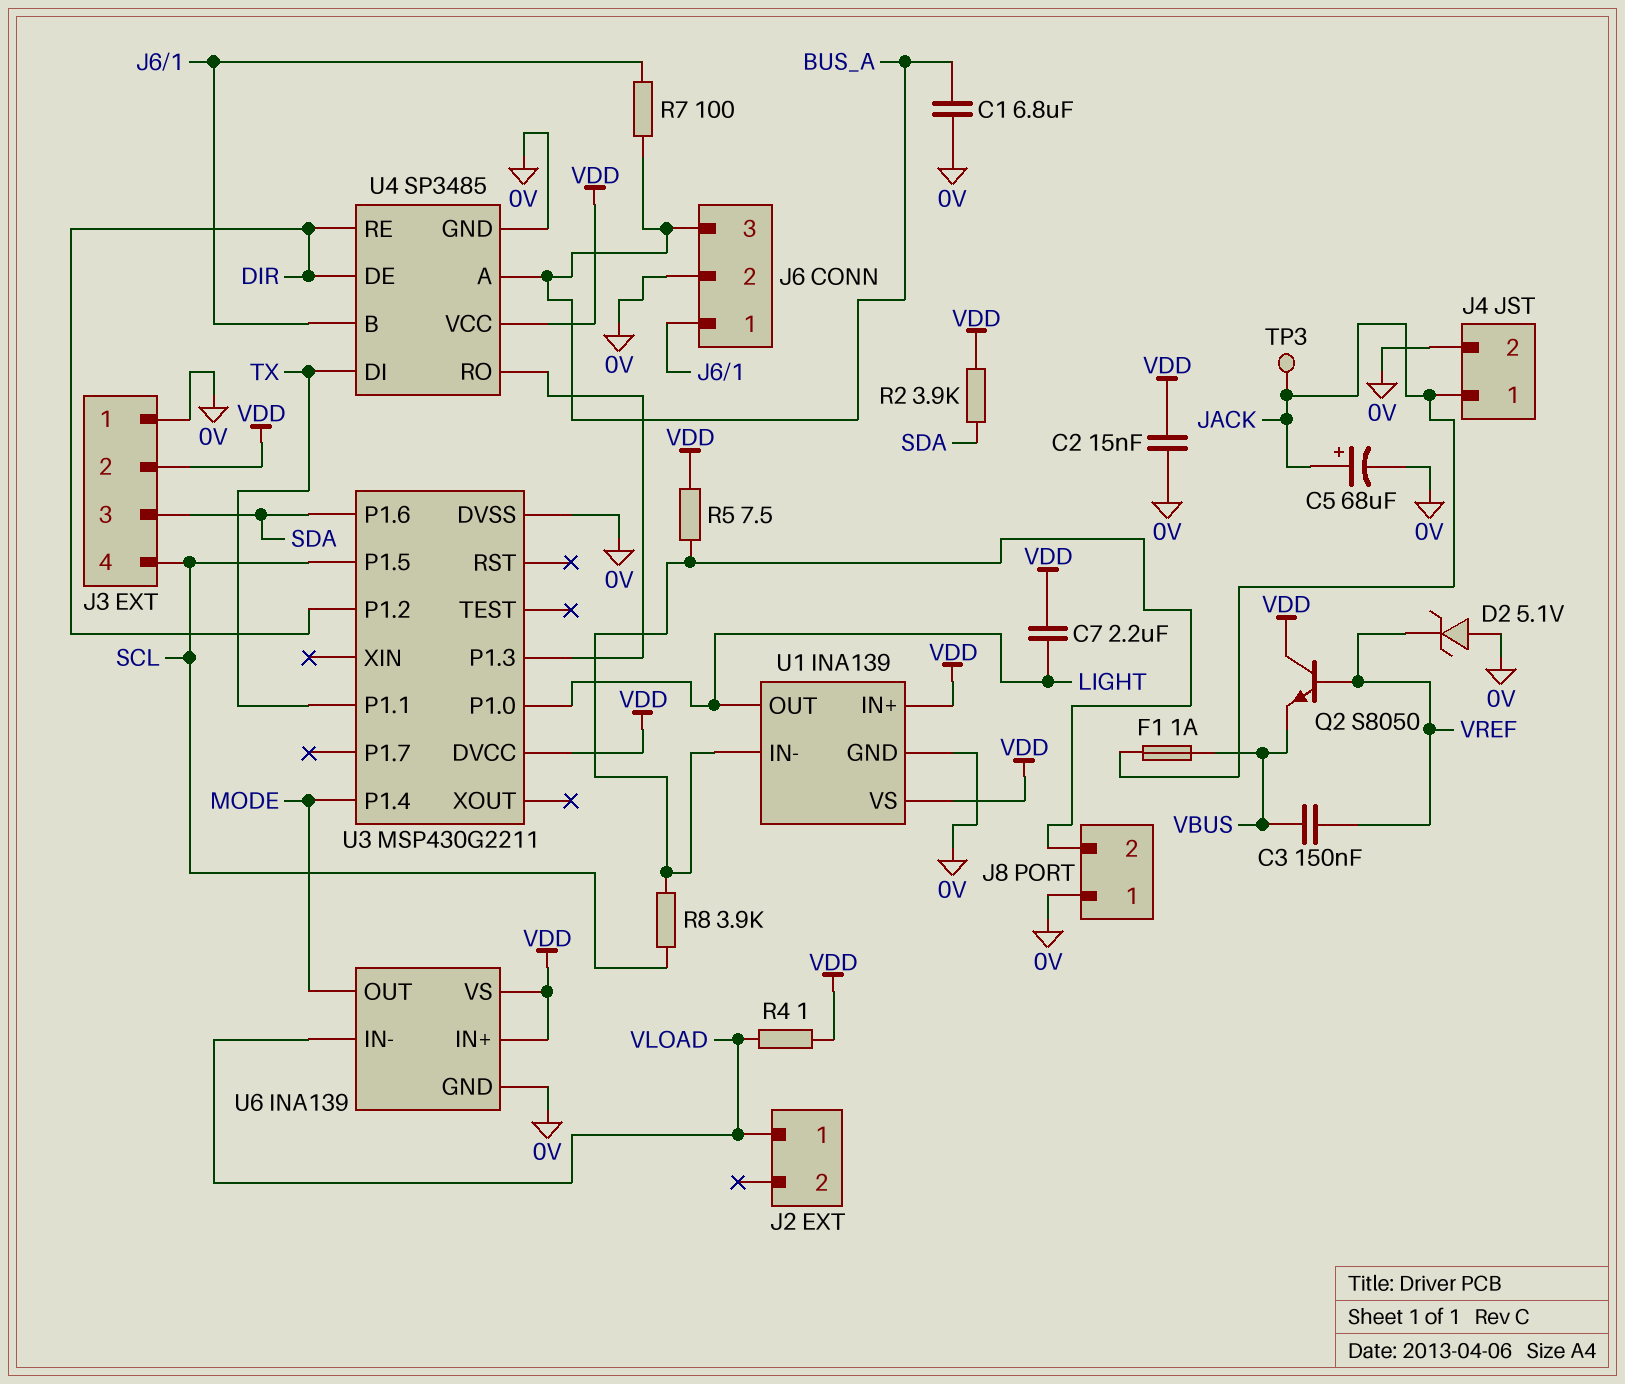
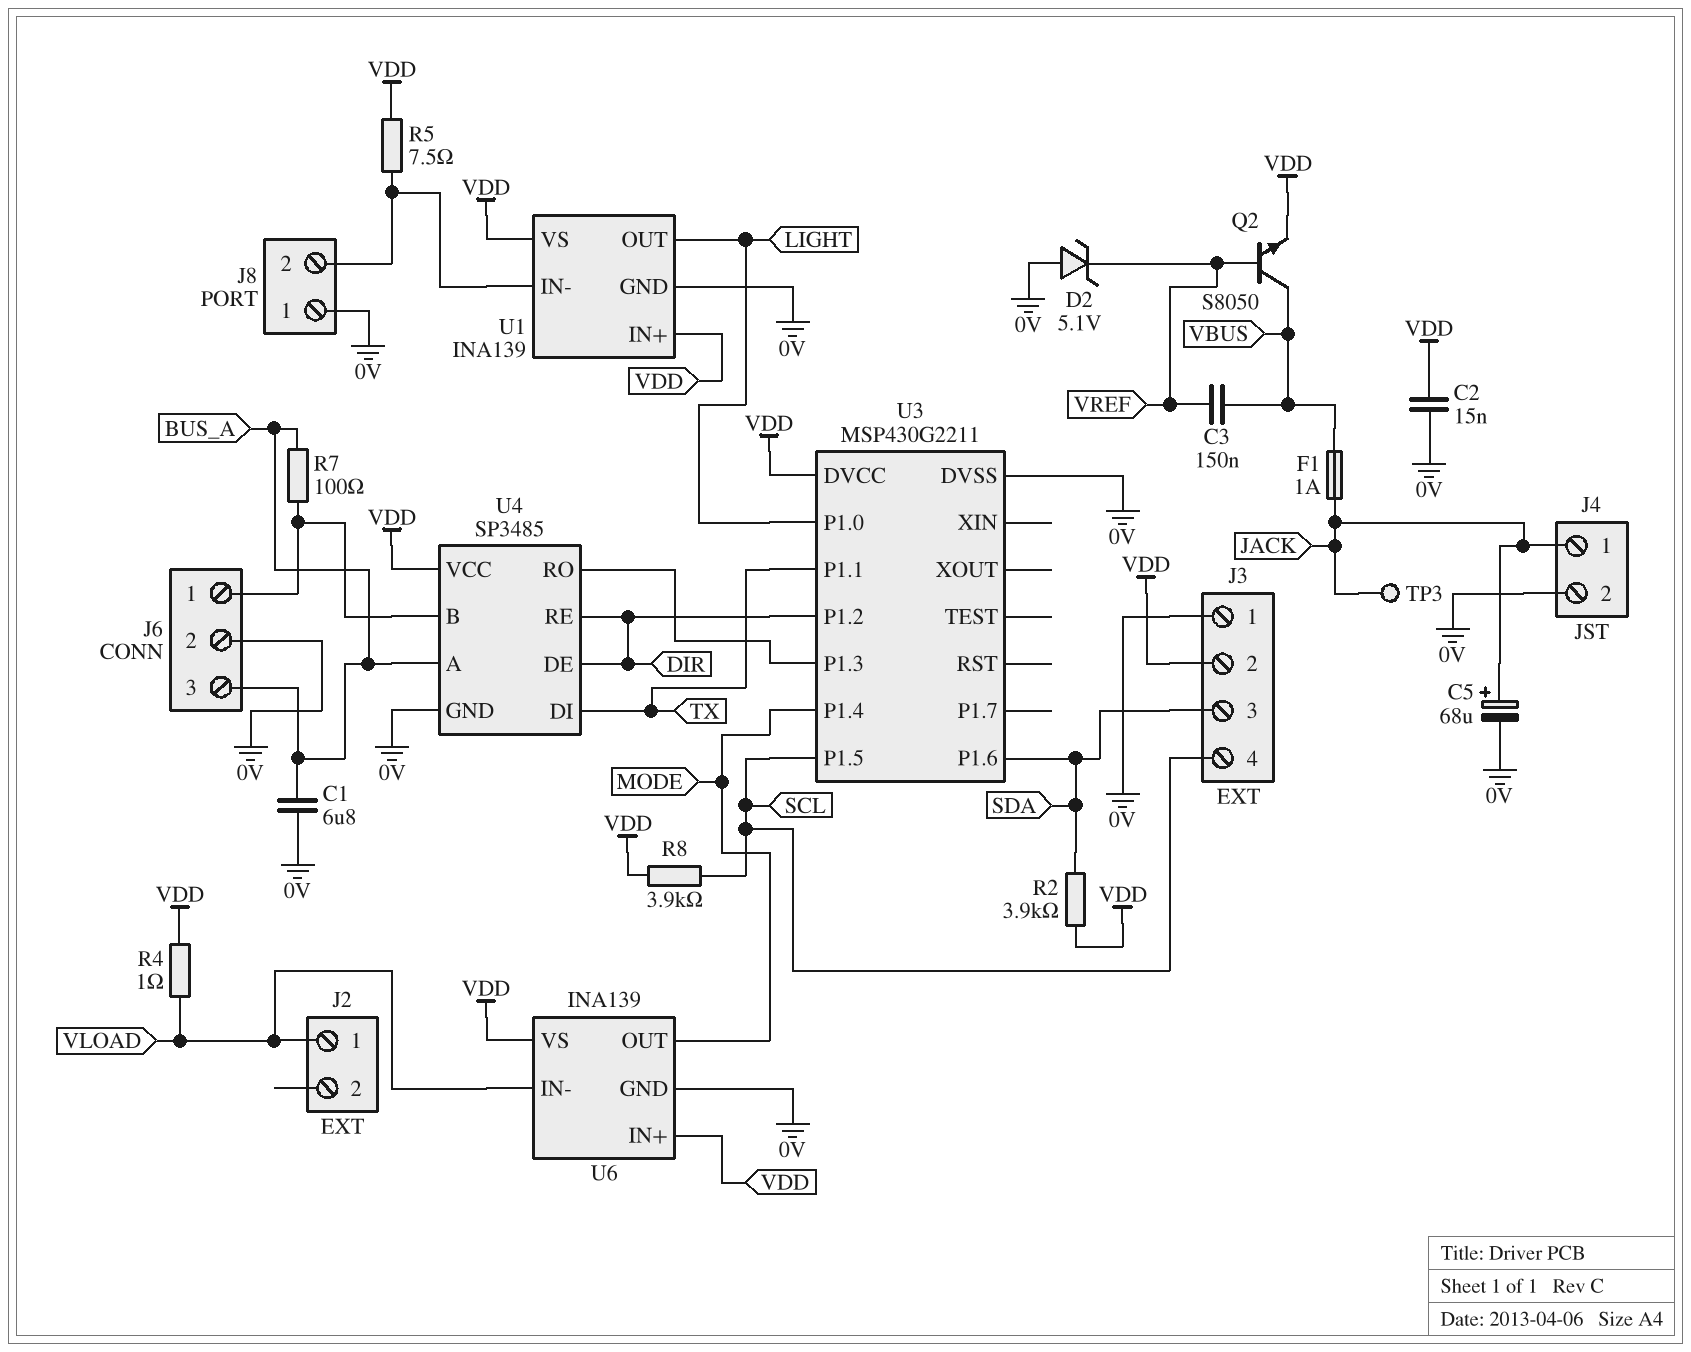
C7: 2.2uF (LIGHT, VDD) -> none
Q2: NPN S8050 (B VREF, C VDD, E VBUS) -> NPN S8050 (B VREF, C VBUS, E VDD)
R8: 3.9k (J8/2, SCL) -> 3.9k (SCL, VDD)

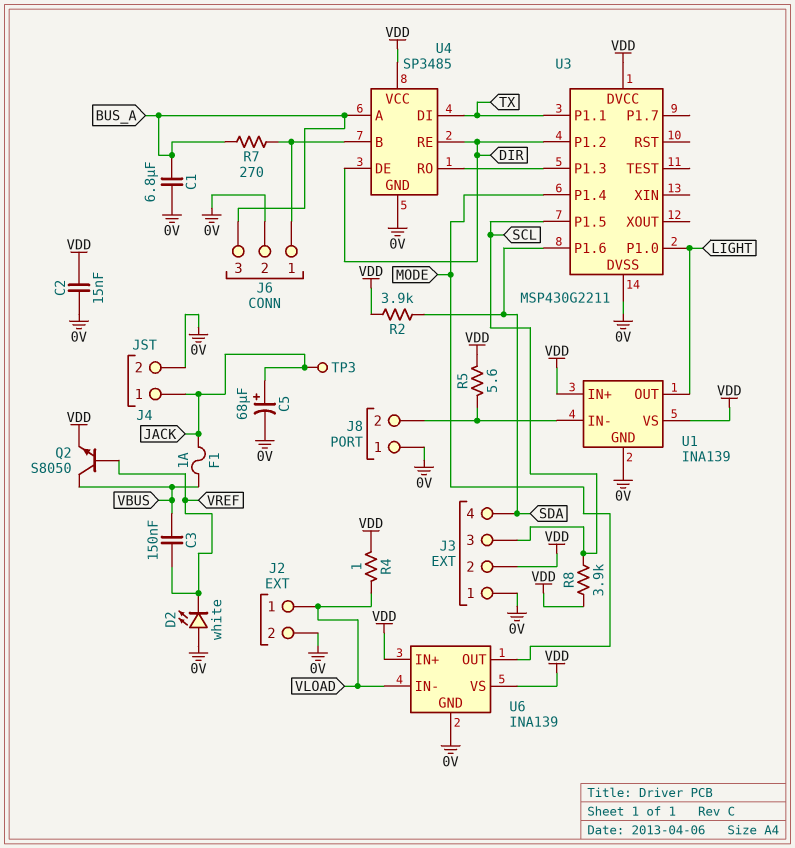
D2: zener 5.1V (A 0V, K VREF) -> LED white (A 0V, K VREF)
J2 pin 2: none -> 0V
J3 pin 3: SDA -> SCL
J3 pin 4: SCL -> SDA
R5: 7.5 (J8/2, VDD) -> 5.6 (J8/2, VDD)
R7: 100 (BUS_A, J6/1) -> 270 (BUS_A, J6/1)

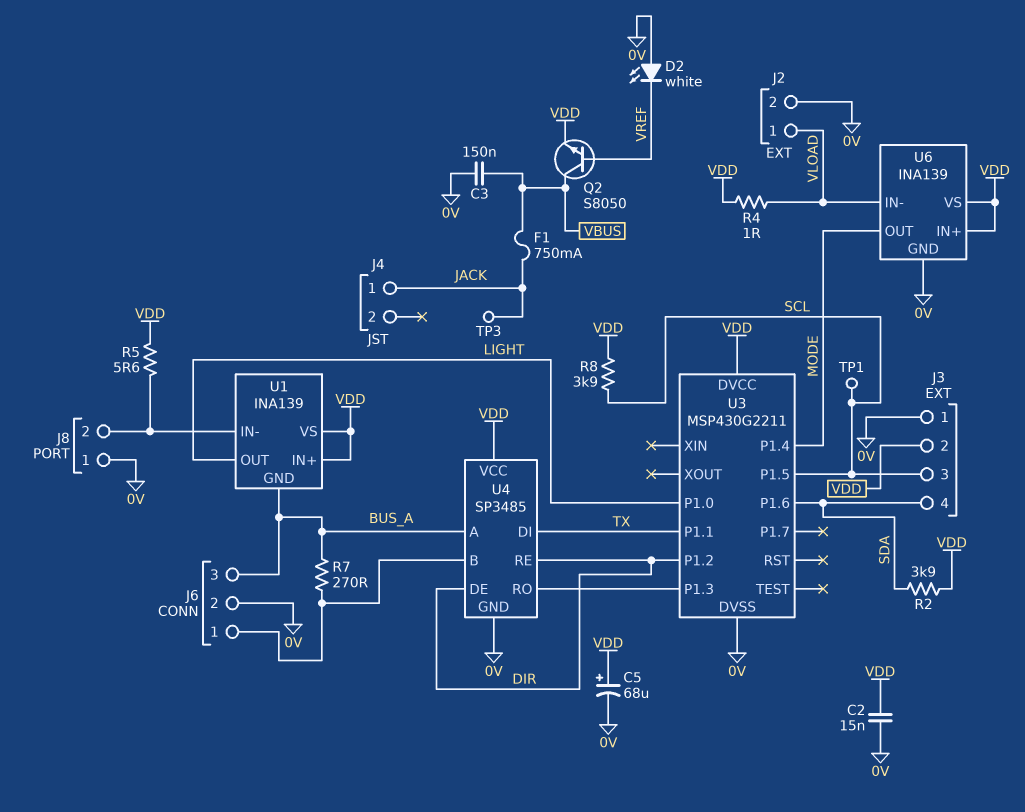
C1: 6.8uF (0V, BUS_A) -> none
C3: 150nF (VBUS, VREF) -> 150nF (0V, VBUS)
C5: 68uF (plus JACK, minus 0V) -> 68uF (plus VDD, minus 0V)
F1: 1A (JACK, VBUS) -> 750mA (JACK, VBUS)
J4 pin 2: 0V -> none
TP1: none -> test point (SCL)
U1 pin GND: 0V -> BUS_A

